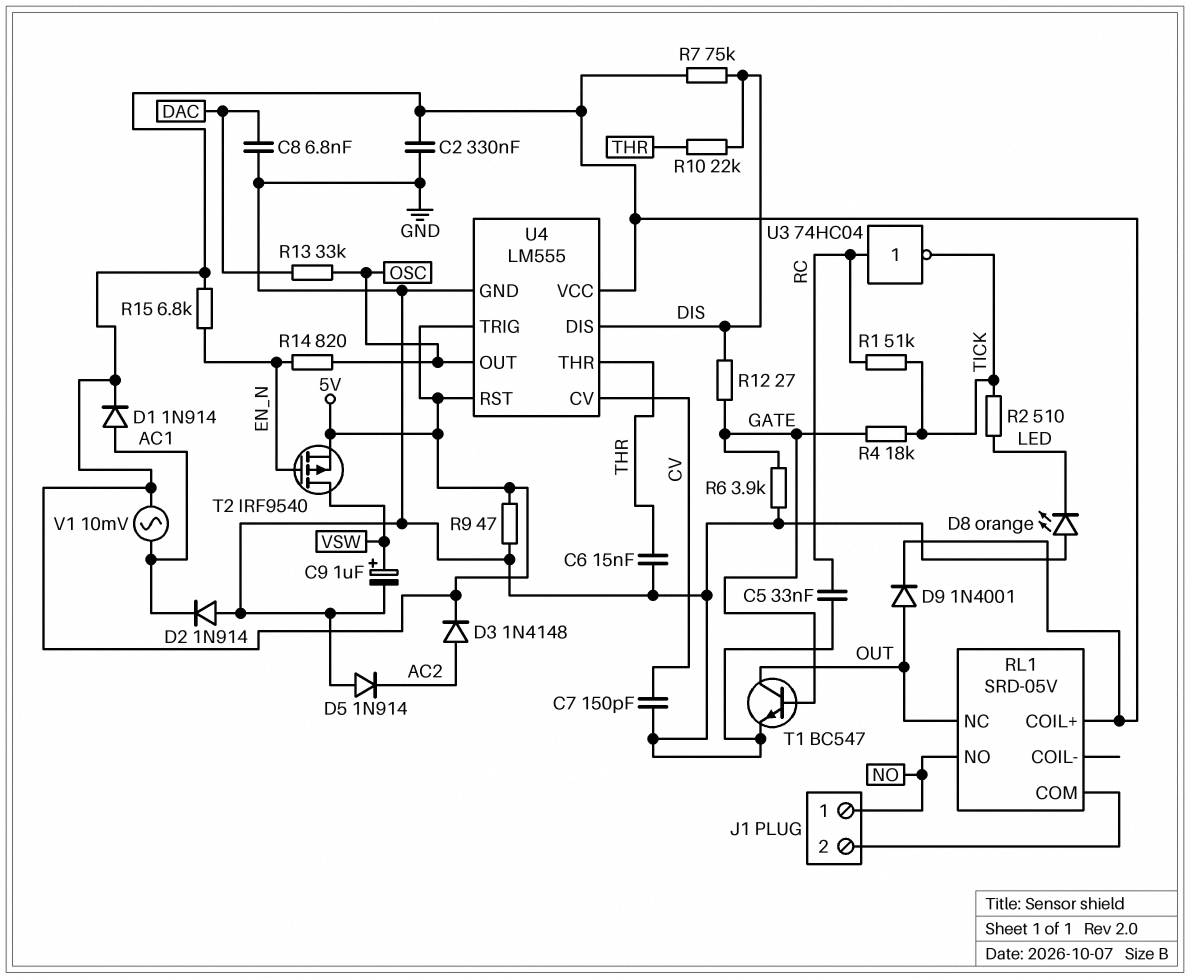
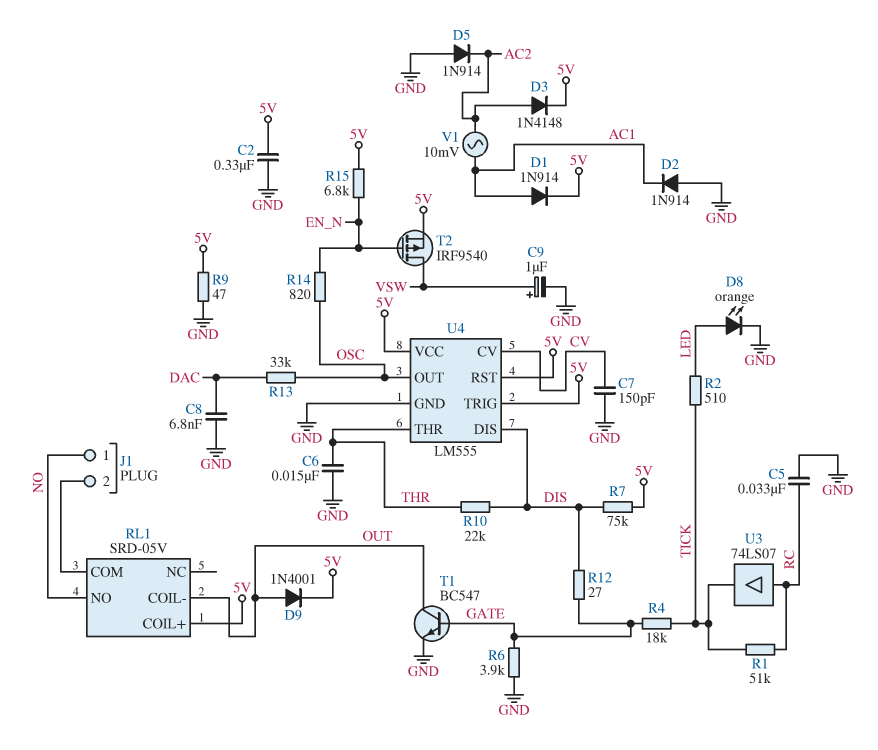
D8: LED orange (A GND, K LED) -> LED orange (A LED, K GND)
RL1 pin COIL-: none -> OUT
RL1 pin NC: OUT -> none
U3: NOT 74HC04 (in RC, out TICK) -> buffer 74LS07 (in RC, out TICK)
V1: AC 10mV (5V, AC1) -> AC 10mV (AC1, AC2)

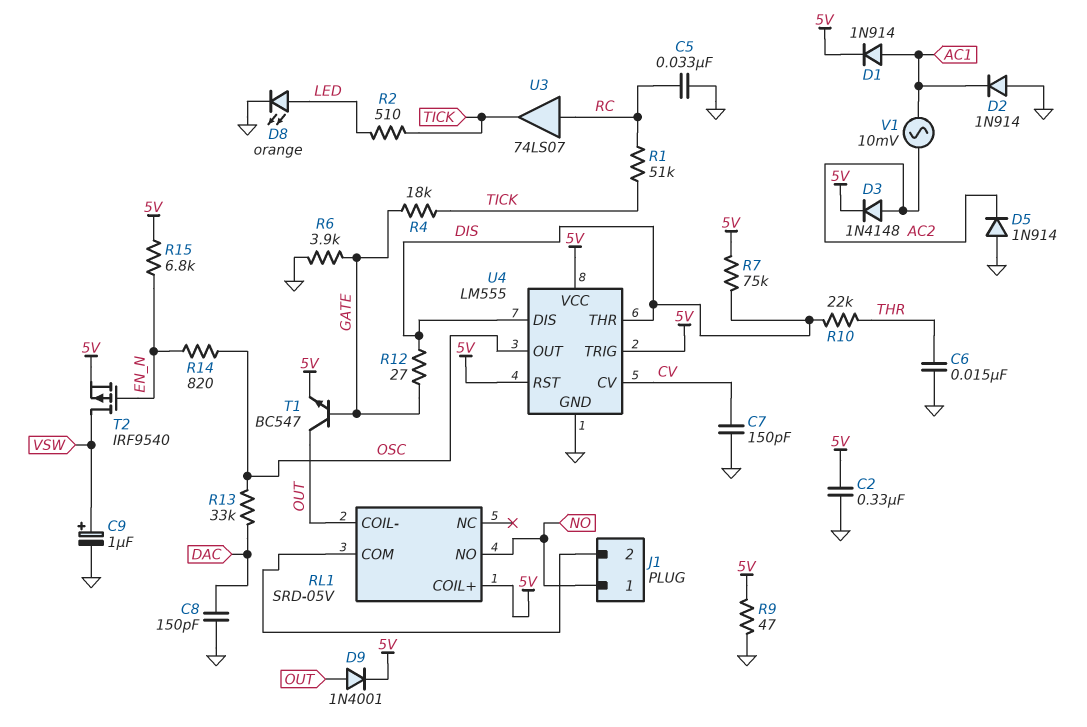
C8: 6.8nF (DAC, GND) -> 150pF (DAC, GND)
T1: NPN BC547 (B GATE, C OUT, E GND) -> NPN BC547 (B GATE, C OUT, E 5V)
U4 pin THR: THR -> DIS

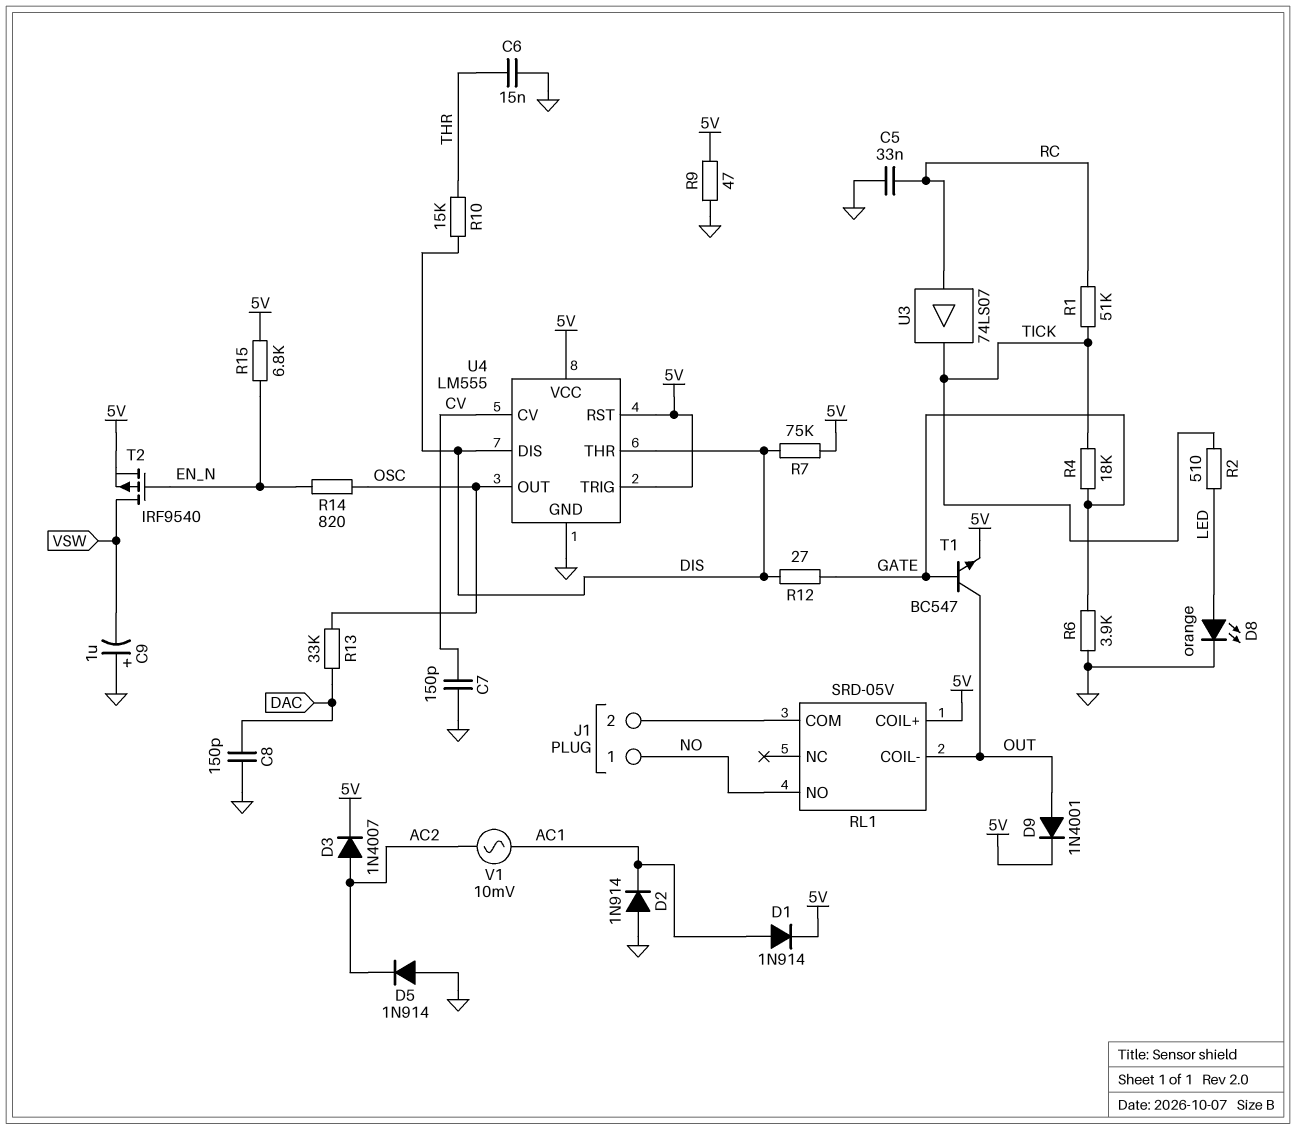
C2: 330nF (5V, GND) -> none
C9: 1uF (plus VSW, minus GND) -> 1uF (plus GND, minus VSW)
D3: diode 1N4148 (A AC2, K 5V) -> diode 1N4007 (A AC2, K 5V)
R10: 22k (DIS, THR) -> 15k (DIS, THR)

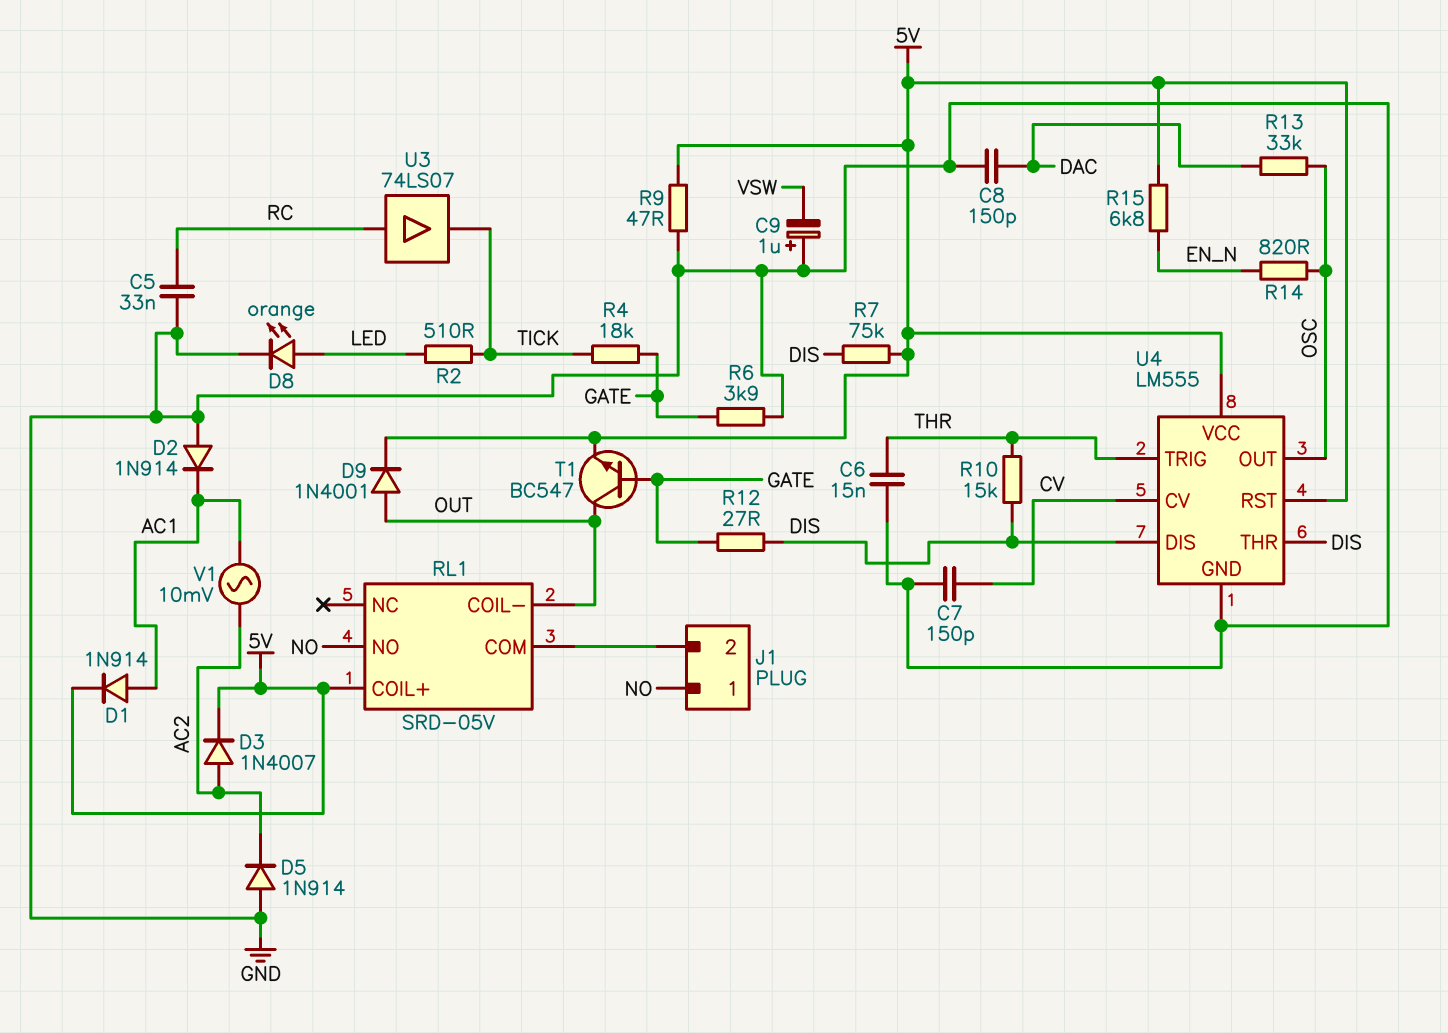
R1: 51k (RC, TICK) -> none
T2: PMOS IRF9540 (G EN_N, D VSW, S 5V) -> none
U4 pin TRIG: 5V -> THR

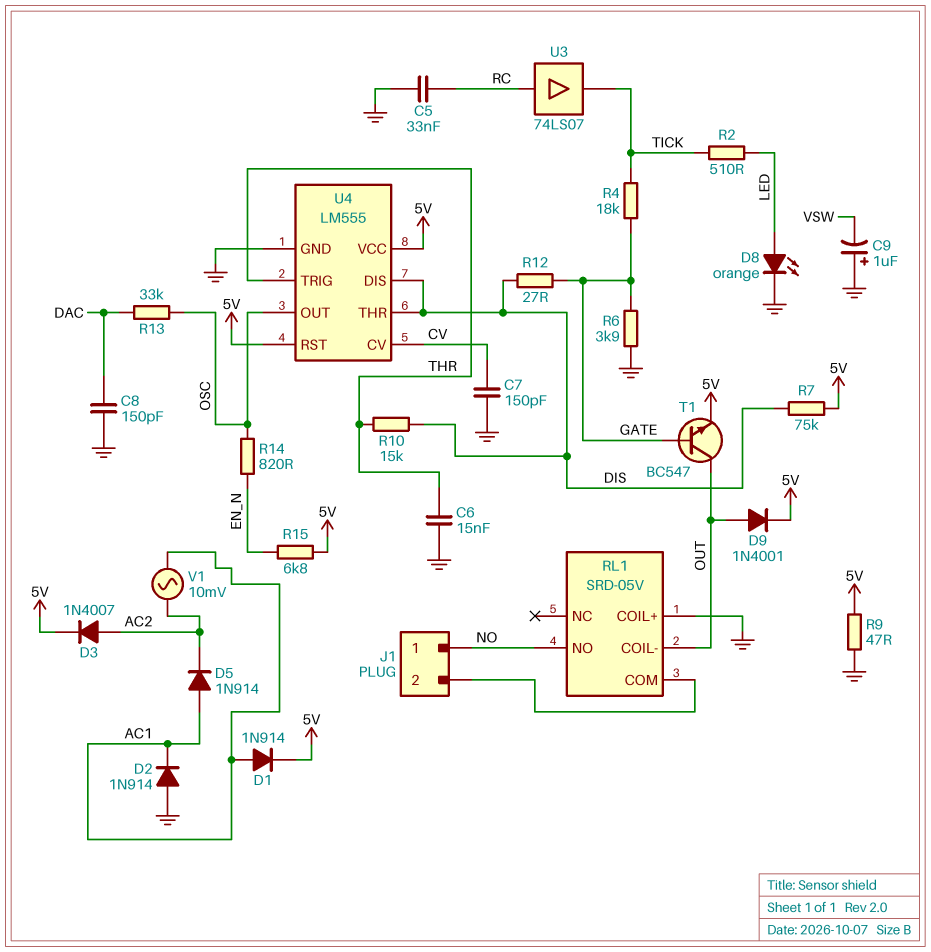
D5: diode 1N914 (A GND, K AC2) -> diode 1N914 (A AC1, K AC2)
RL1 pin COIL+: 5V -> GND

